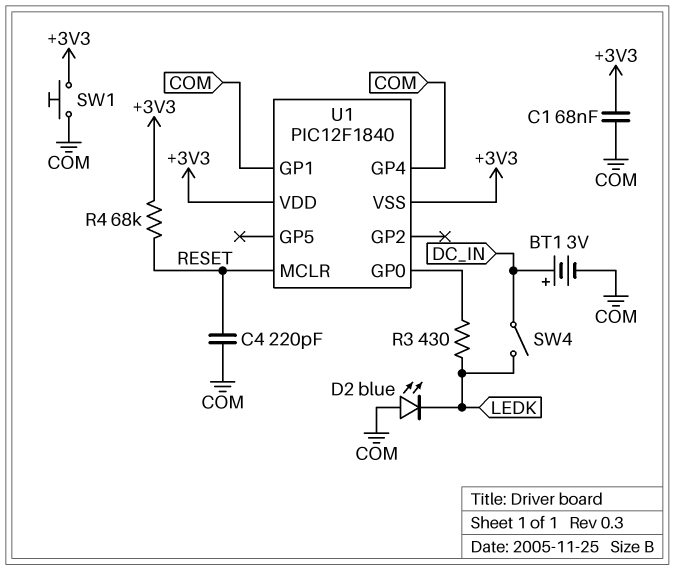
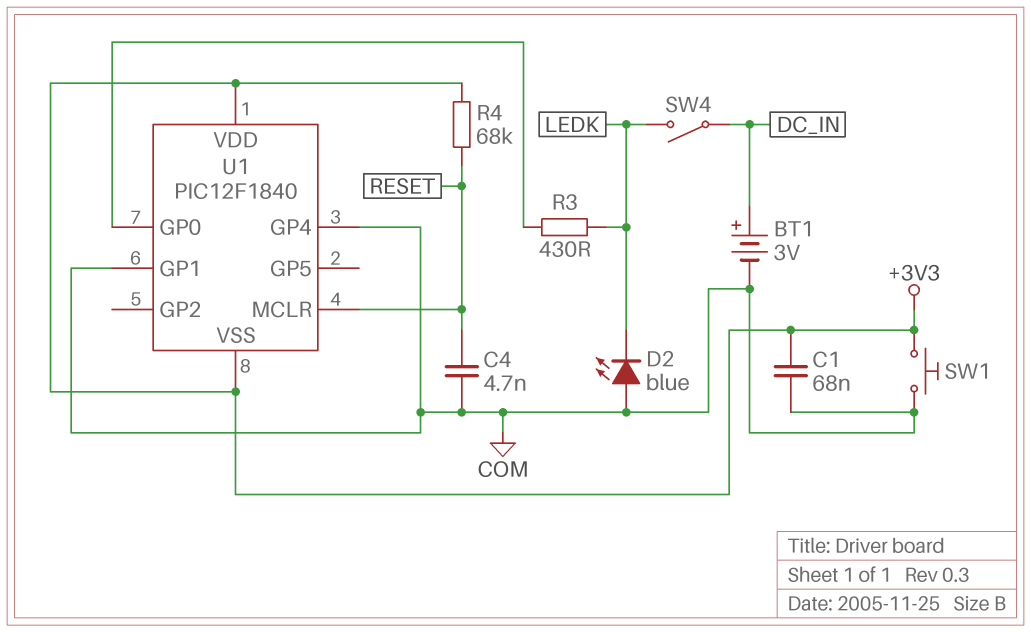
C4: 220pF (COM, RESET) -> 4.7nF (COM, RESET)

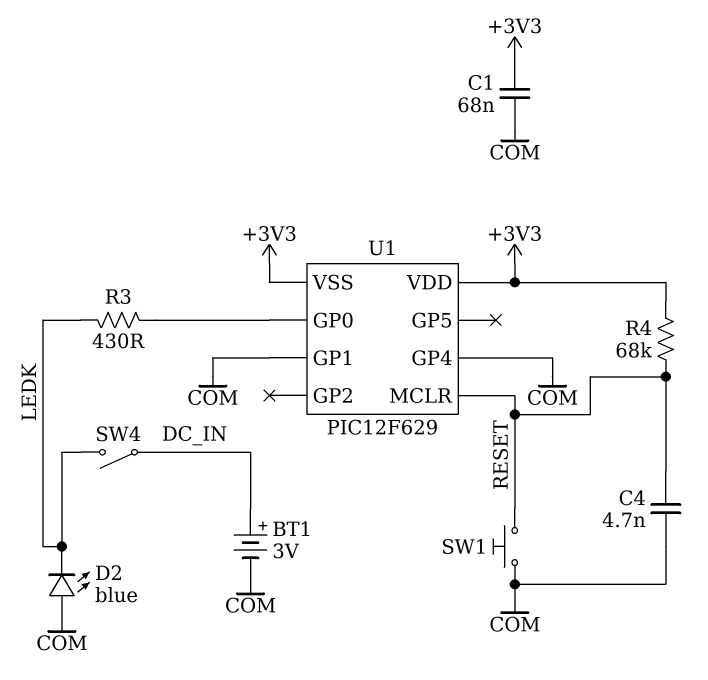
SW1: button (+3V3, COM) -> button (COM, RESET)
U1: PIC12F1840 -> PIC12F629

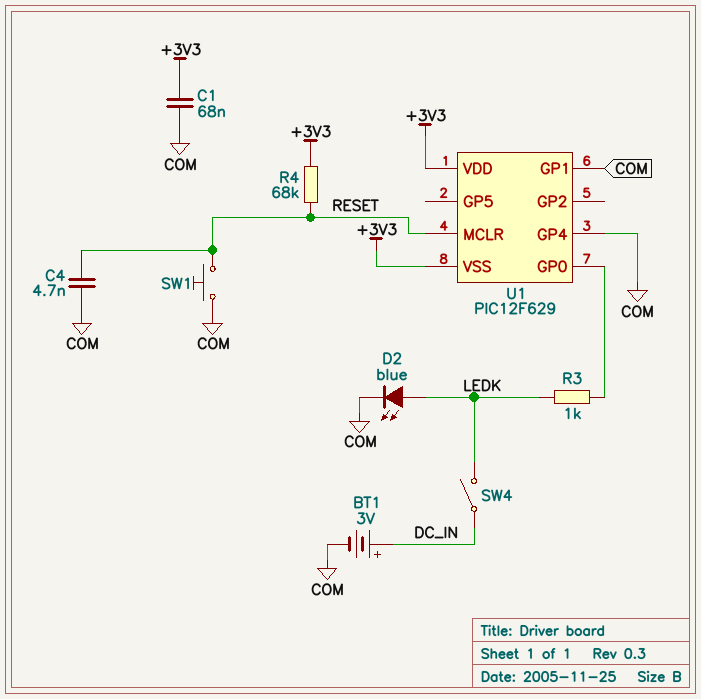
D2: LED blue (A COM, K LEDK) -> LED blue (A LEDK, K COM)
R3: 430 (LEDK, U1/GP0) -> 1k (LEDK, U1/GP0)

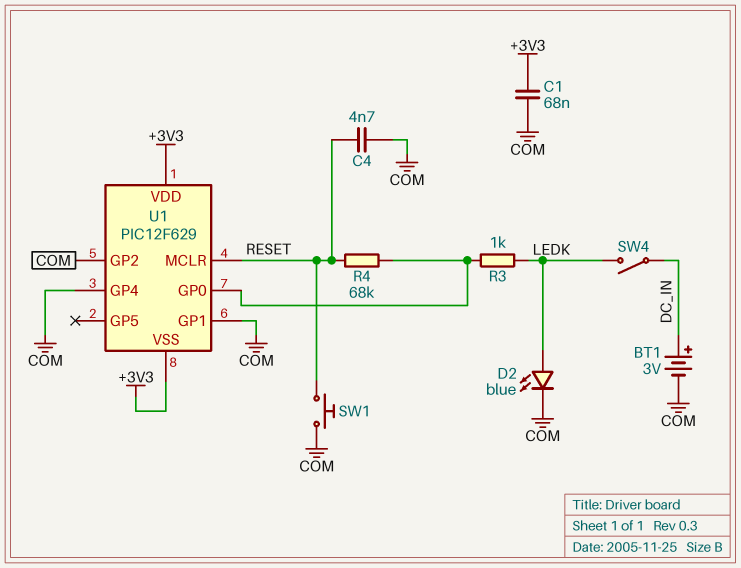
R4: 68k (+3V3, RESET) -> 68k (RESET, U1/GP0)
U1 pin GP2: none -> COM

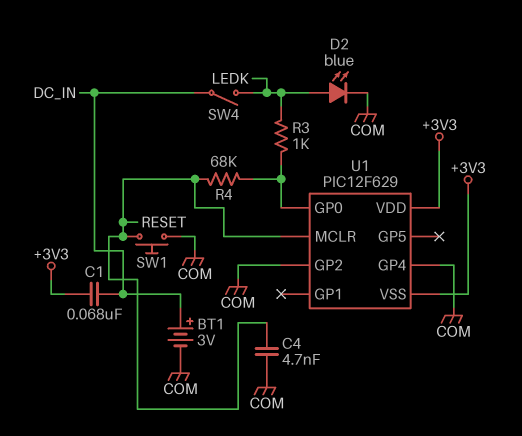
C1: 68nF (+3V3, COM) -> 68nF (+3V3, DC_IN)
U1 pin GP1: COM -> none

